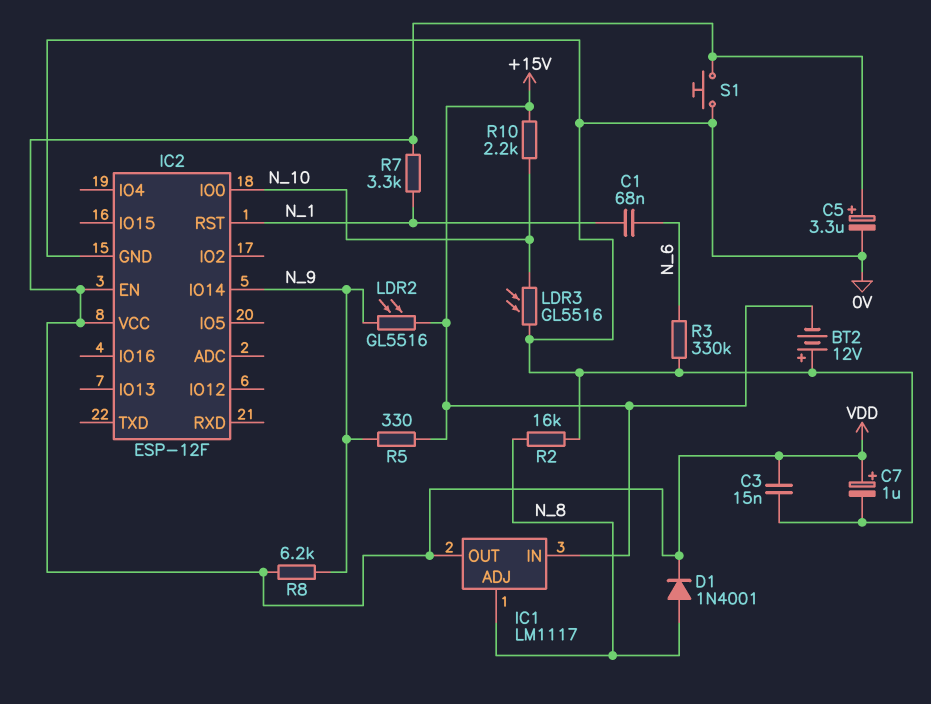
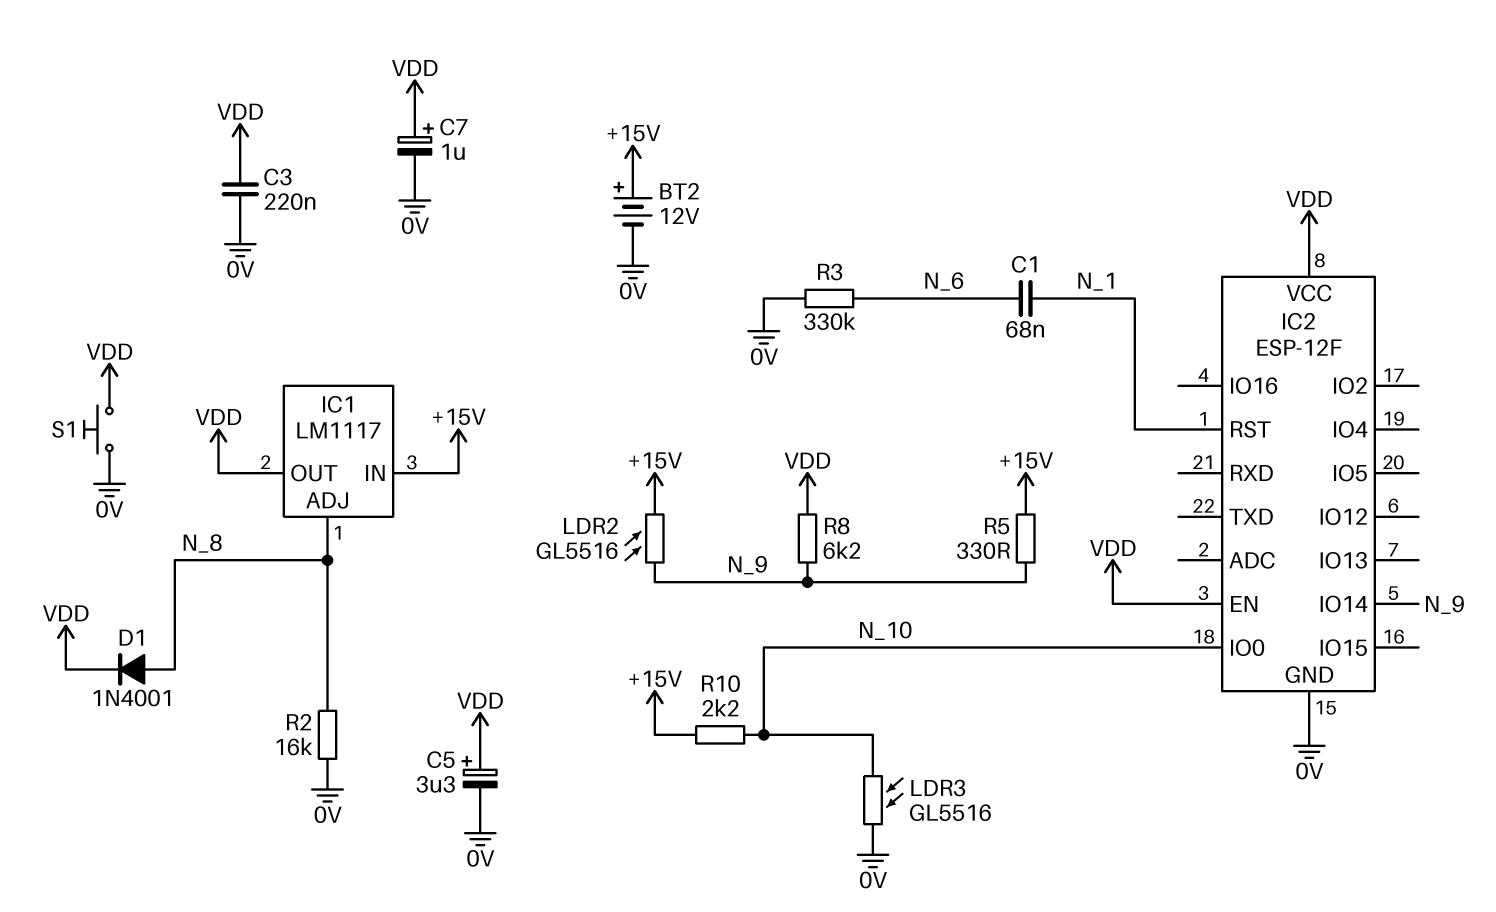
BT2: 12V (plus 0V, minus +15V) -> 12V (plus +15V, minus 0V)
C3: 15nF (0V, VDD) -> 220nF (0V, VDD)
R7: 3.3k (N_1, VDD) -> none

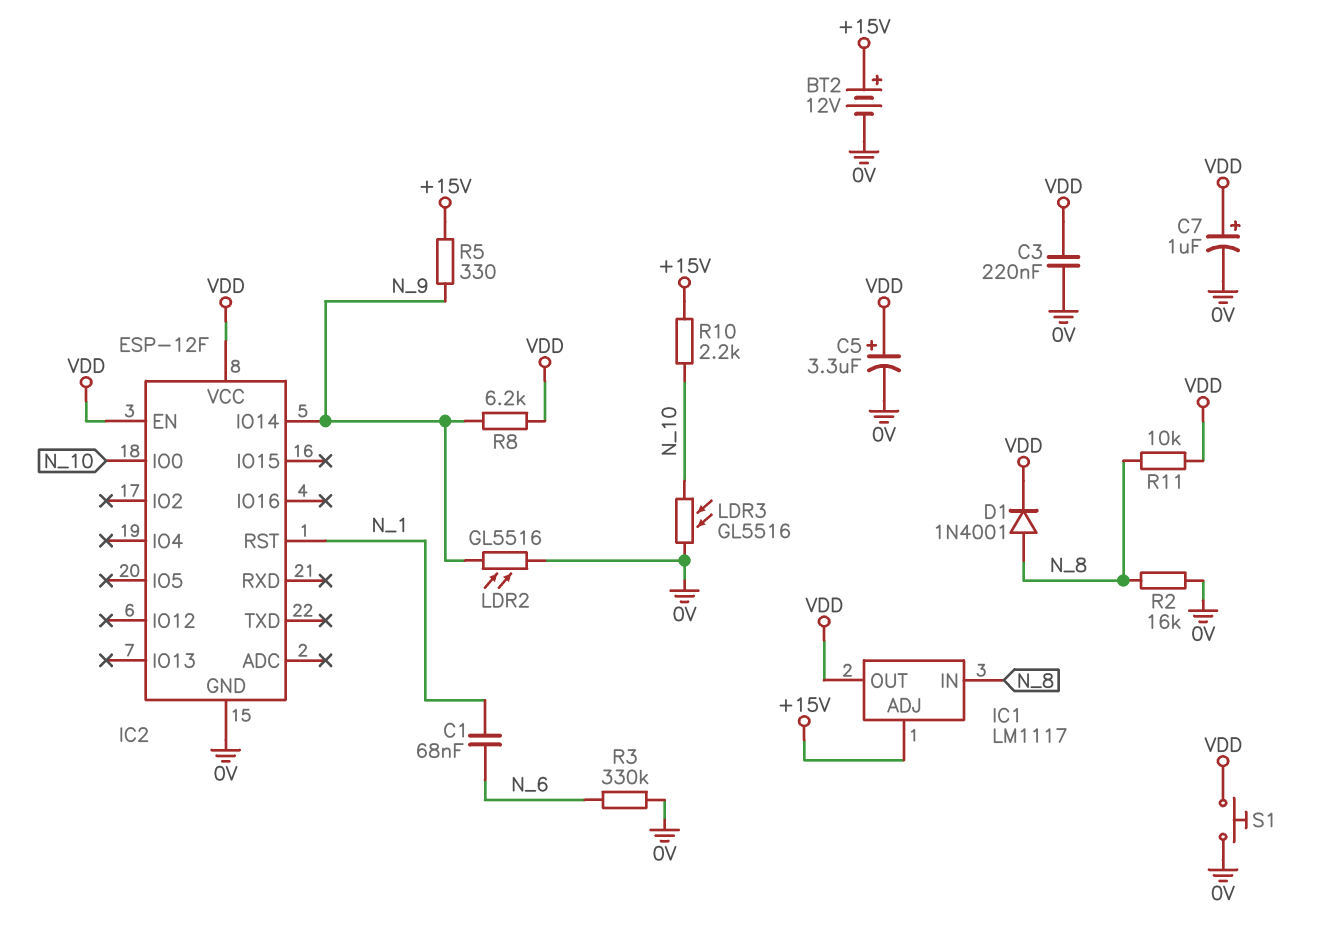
IC1 pin ADJ: N_8 -> +15V
IC1 pin IN: +15V -> N_8
LDR2: GL5516 (+15V, N_9) -> GL5516 (0V, N_9)
R11: none -> 10k (N_8, VDD)

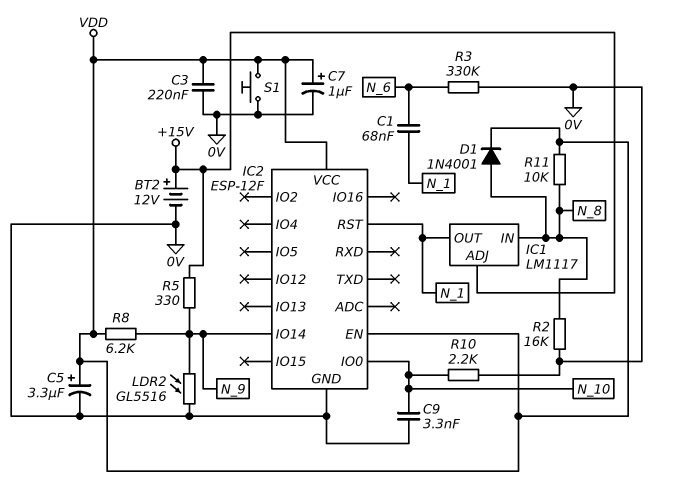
C9: none -> 3.3nF (0V, N_10)
IC1 pin OUT: VDD -> N_1
LDR3: GL5516 (0V, N_10) -> none
R10: 2.2k (+15V, N_10) -> 2.2k (0V, N_10)

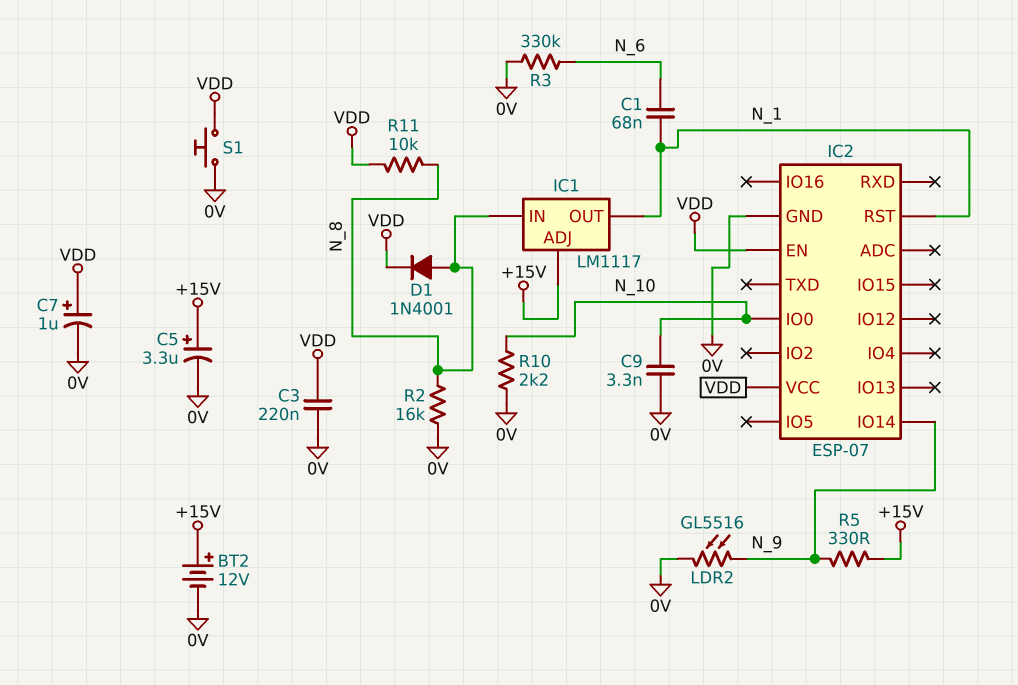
C5: 3.3uF (plus VDD, minus 0V) -> 3.3uF (plus +15V, minus 0V)
IC2: ESP-12F -> ESP-07
R8: 6.2k (N_9, VDD) -> none

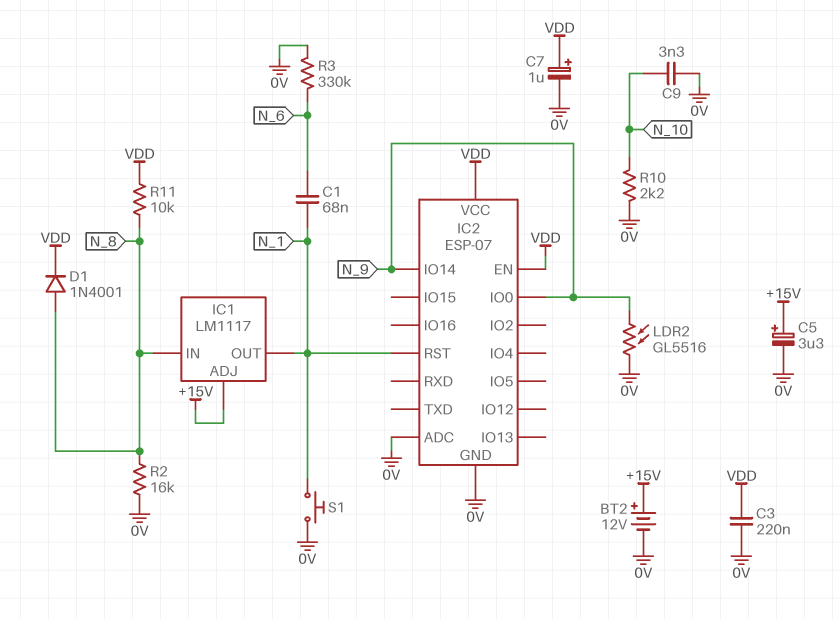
IC2 pin ADC: none -> 0V
IC2 pin IO0: N_10 -> N_9
R5: 330 (+15V, N_9) -> none
S1: button (0V, VDD) -> button (0V, N_1)

